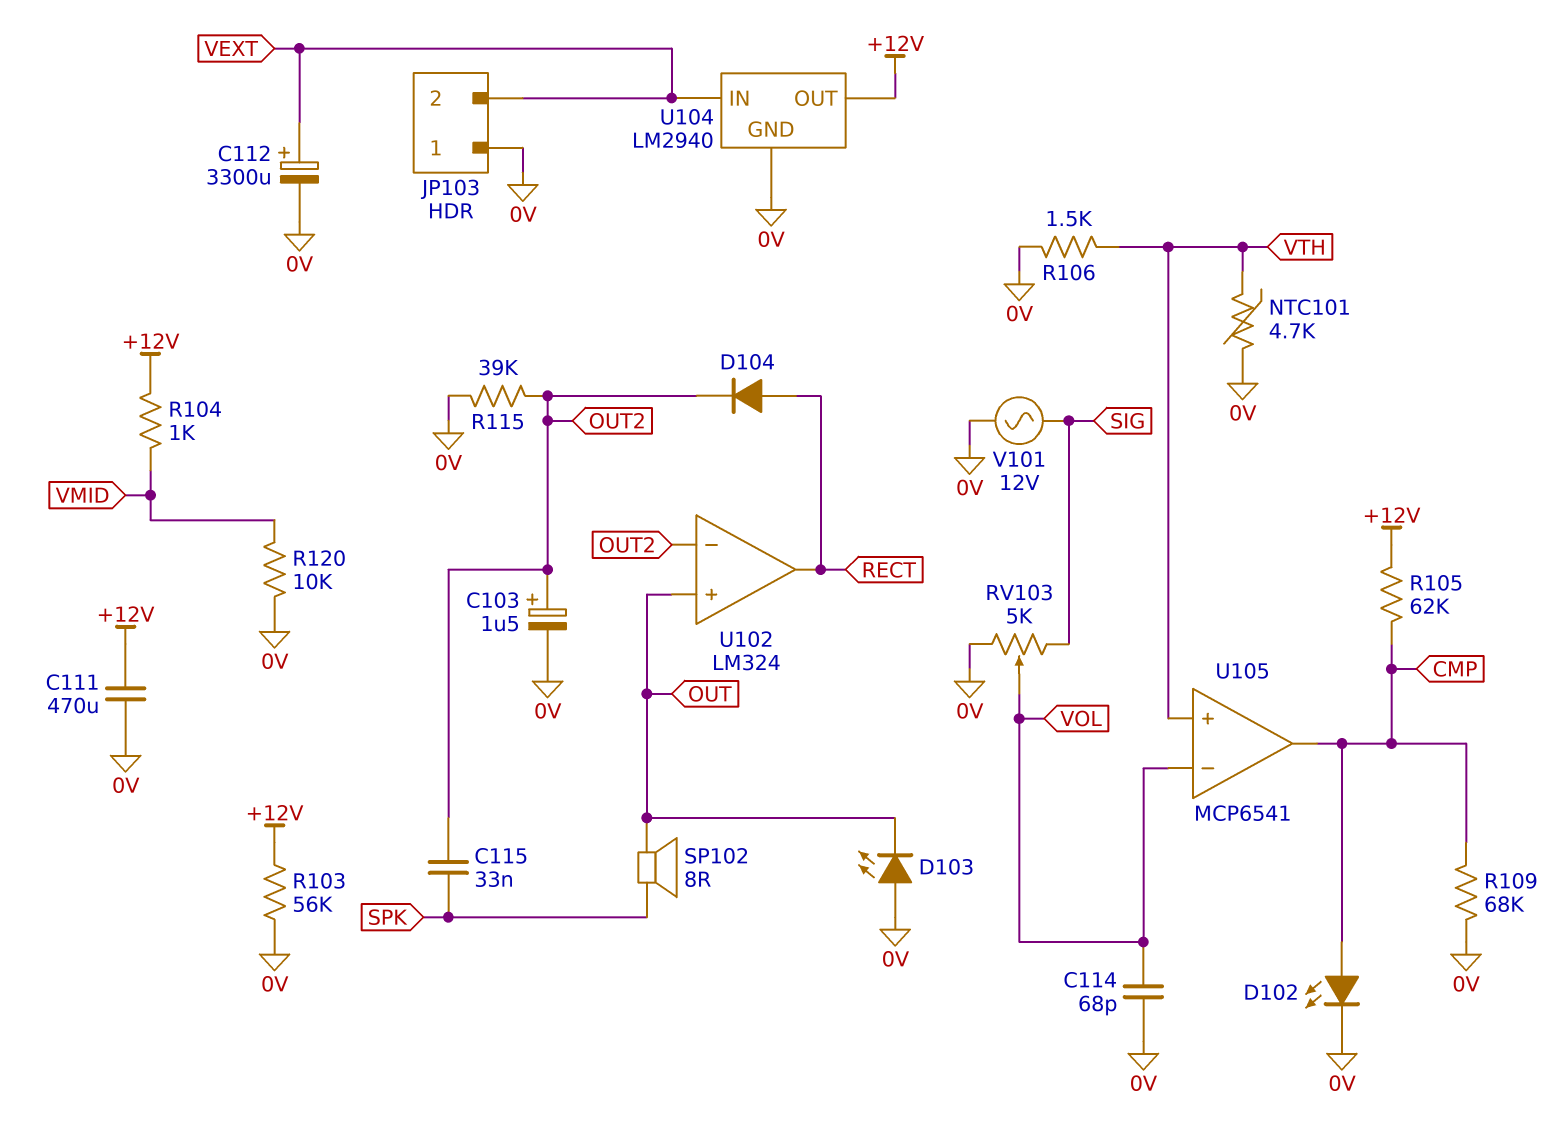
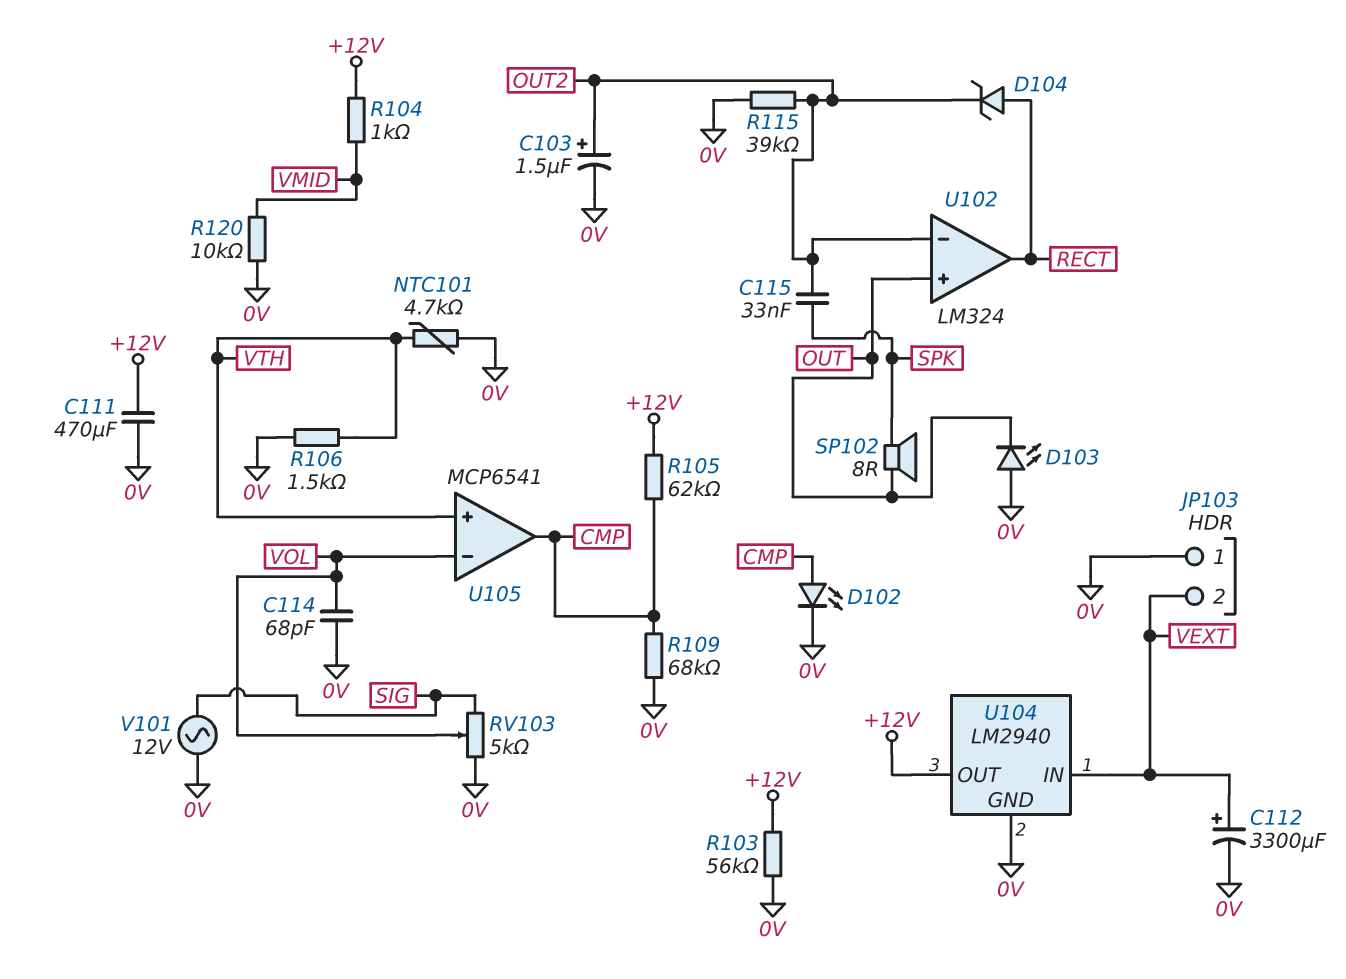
D104: diode (A RECT, K OUT2) -> zener (A RECT, K OUT2)

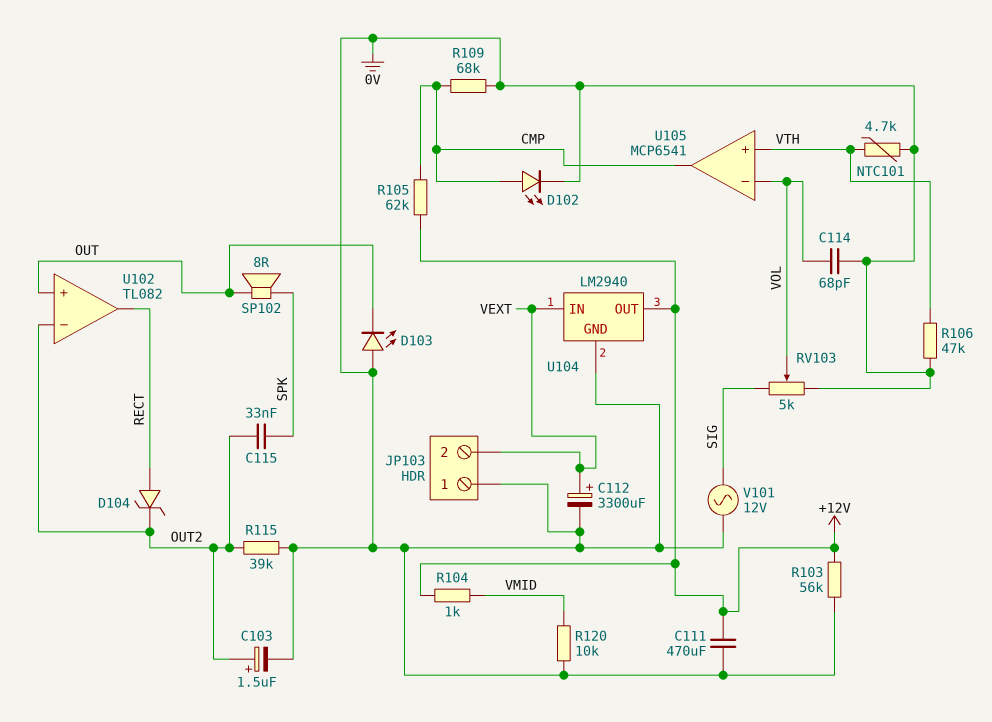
R106: 1.5k (0V, VTH) -> 47k (0V, VTH)
U102: LM324 -> TL082

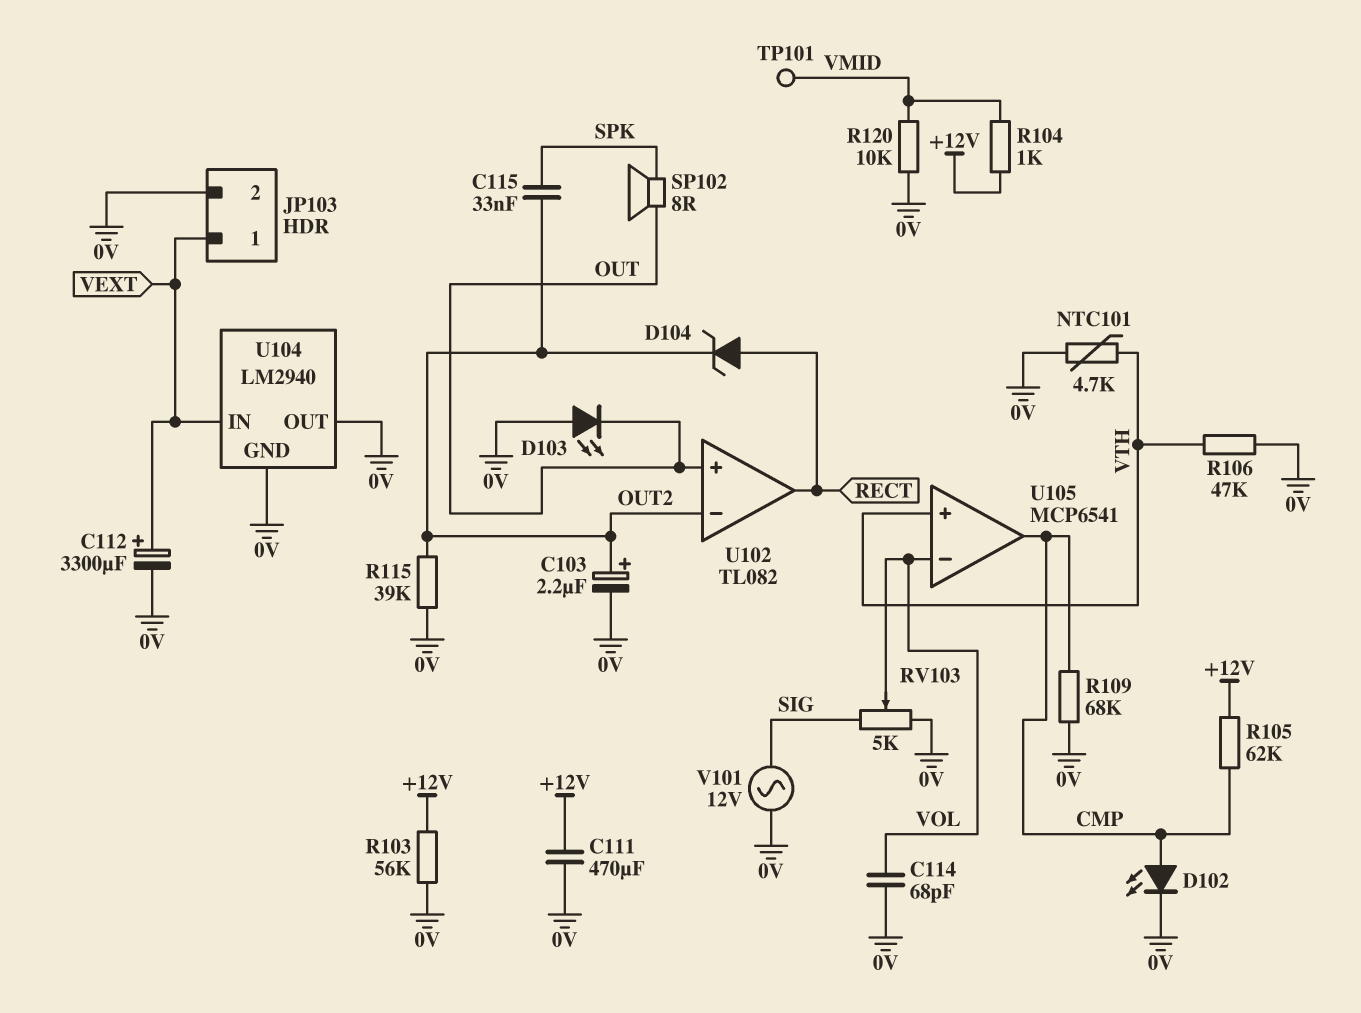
C103: 1.5uF (plus OUT2, minus 0V) -> 2.2uF (plus OUT2, minus 0V)
JP103 pin 1: 0V -> VEXT
JP103 pin 2: VEXT -> 0V
TP101: none -> test point (VMID)
U104 pin OUT: +12V -> 0V

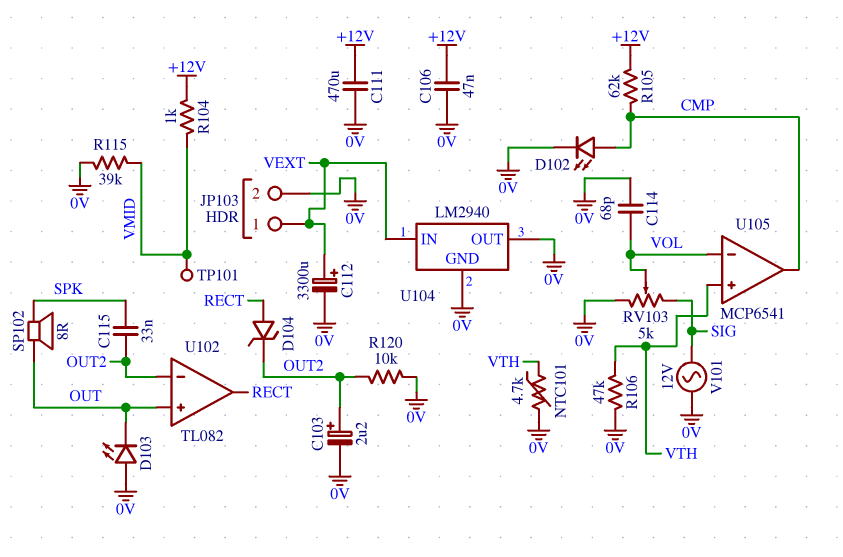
C106: none -> 47nF (+12V, 0V)
R103: 56k (+12V, 0V) -> none
R109: 68k (0V, CMP) -> none
R115: 39k (0V, OUT2) -> 39k (0V, VMID)
R120: 10k (0V, VMID) -> 10k (0V, OUT2)

